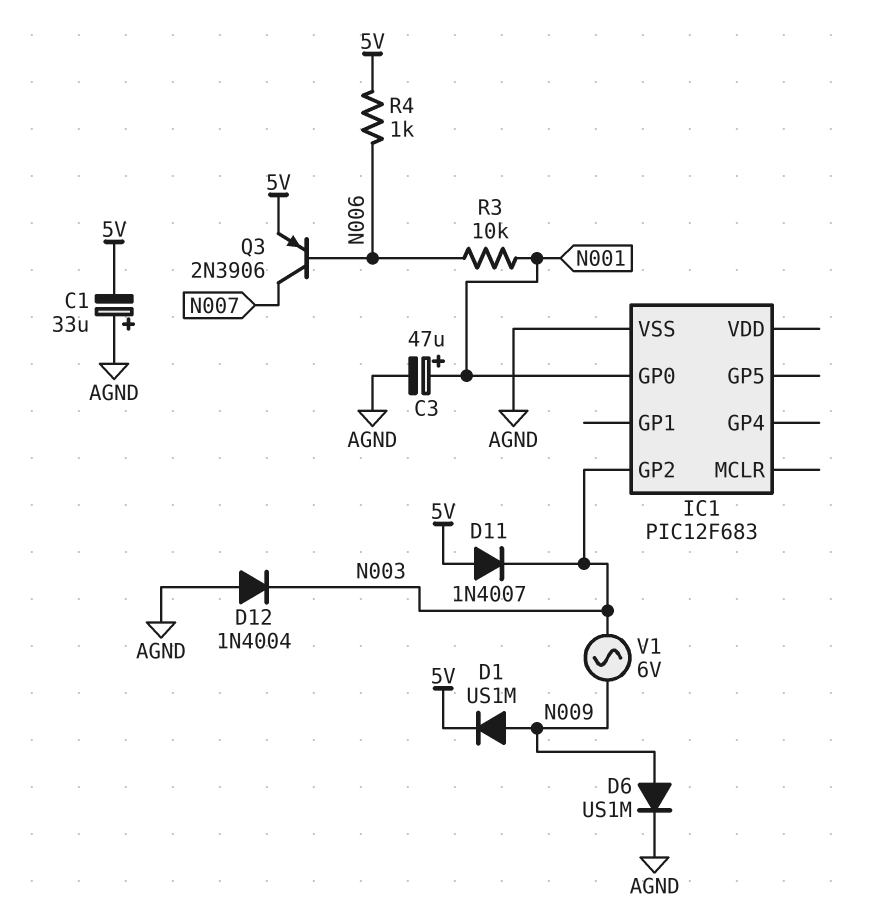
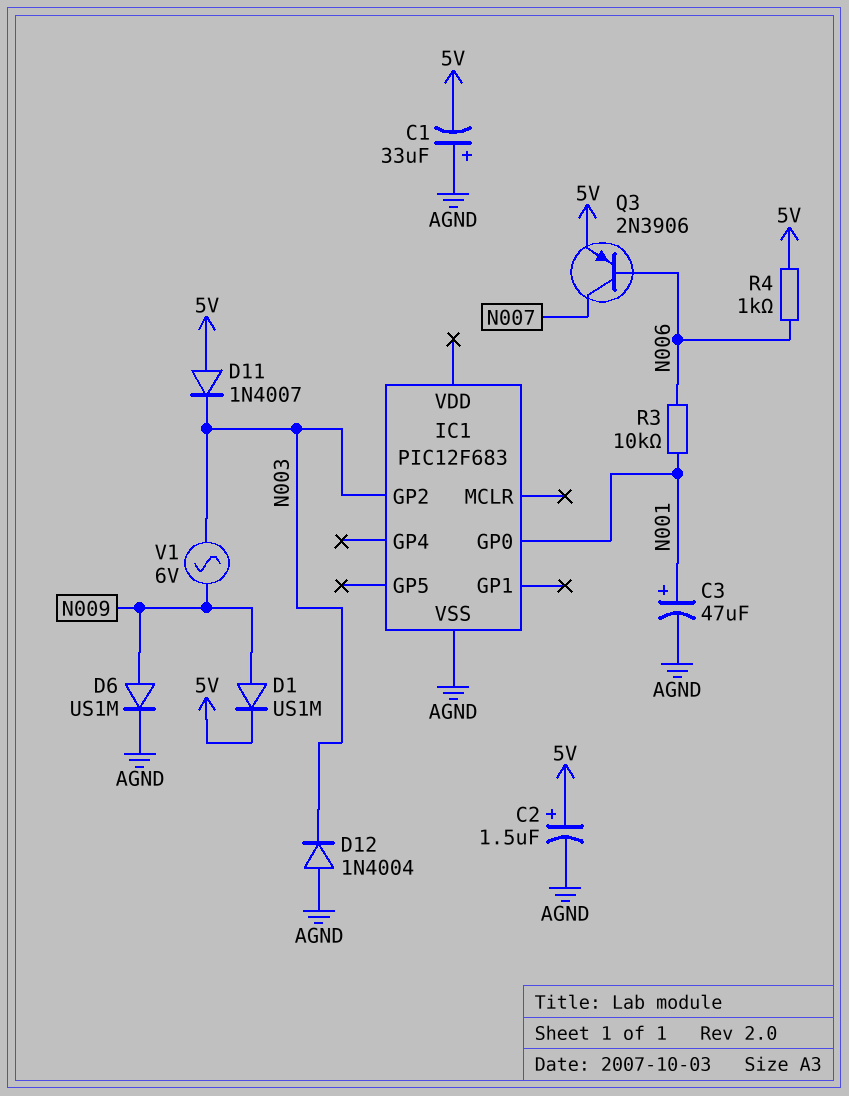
C2: none -> 1.5uF (plus 5V, minus AGND)

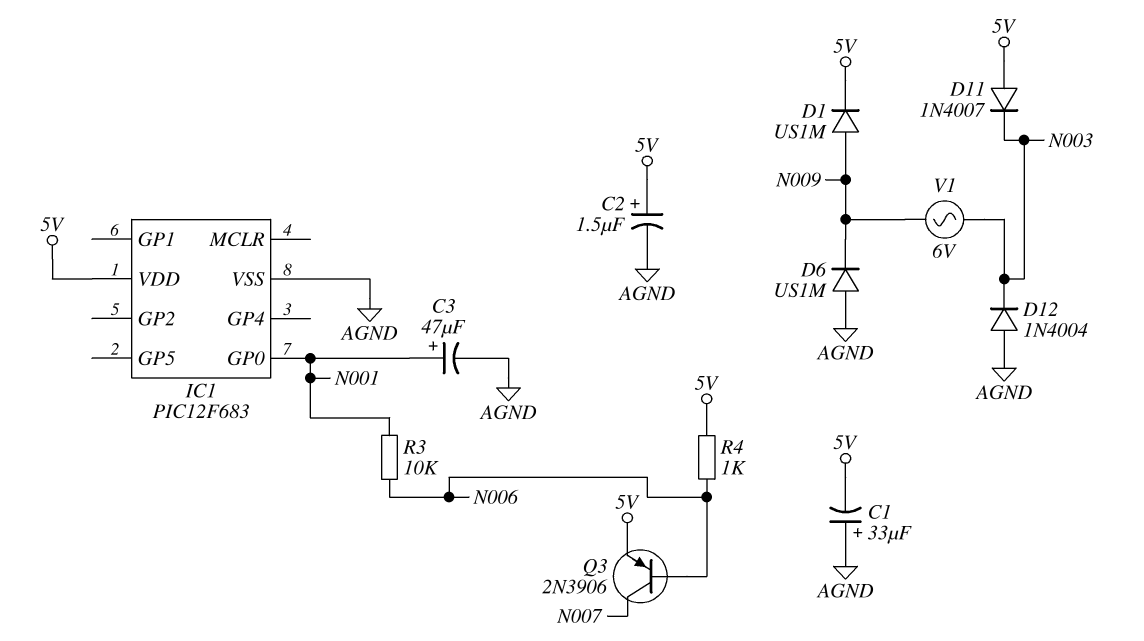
D6: diode US1M (A N009, K AGND) -> diode US1M (A AGND, K N009)
IC1 pin GP2: N003 -> none
IC1 pin VDD: none -> 5V

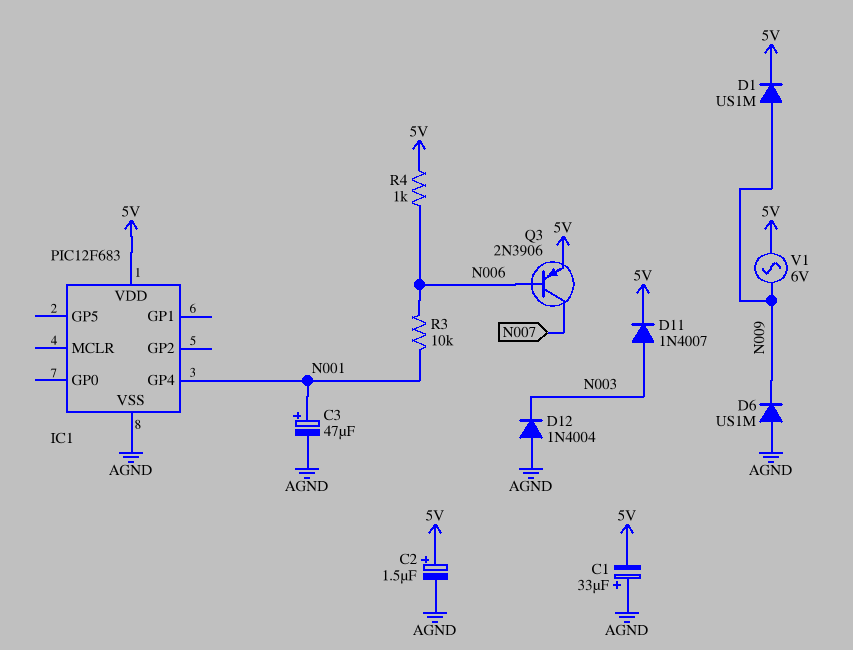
D11: diode 1N4007 (A 5V, K N003) -> diode 1N4007 (A N003, K 5V)
IC1 pin GP0: N001 -> none
IC1 pin GP4: none -> N001
V1: AC 6V (N003, N009) -> AC 6V (5V, N009)

